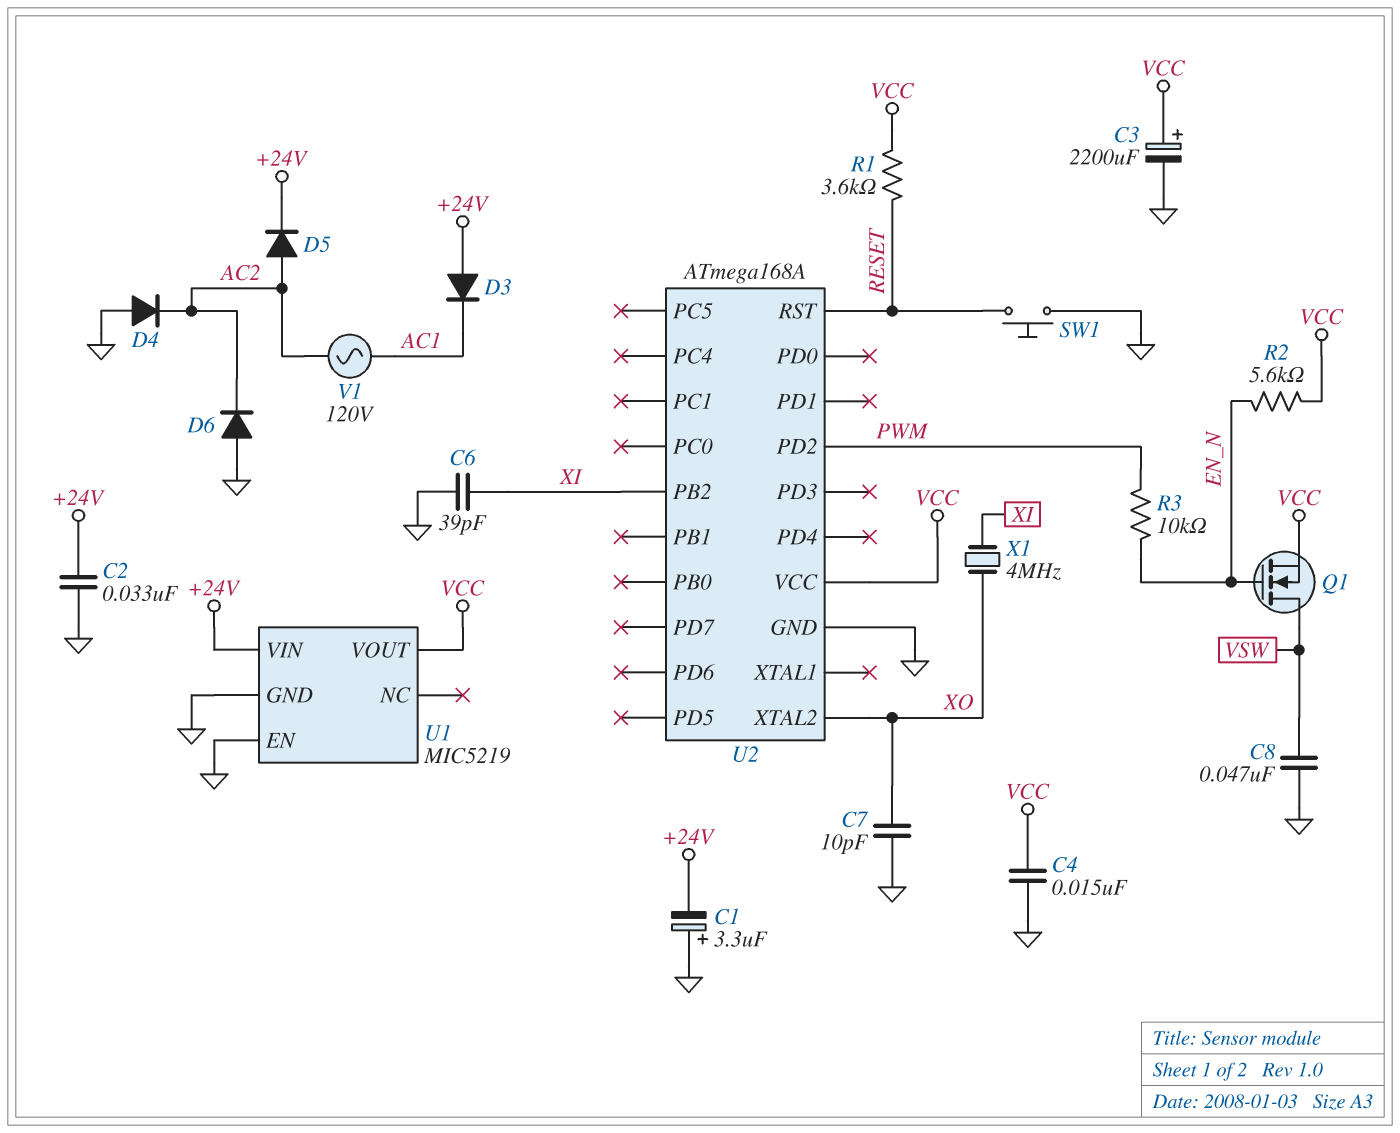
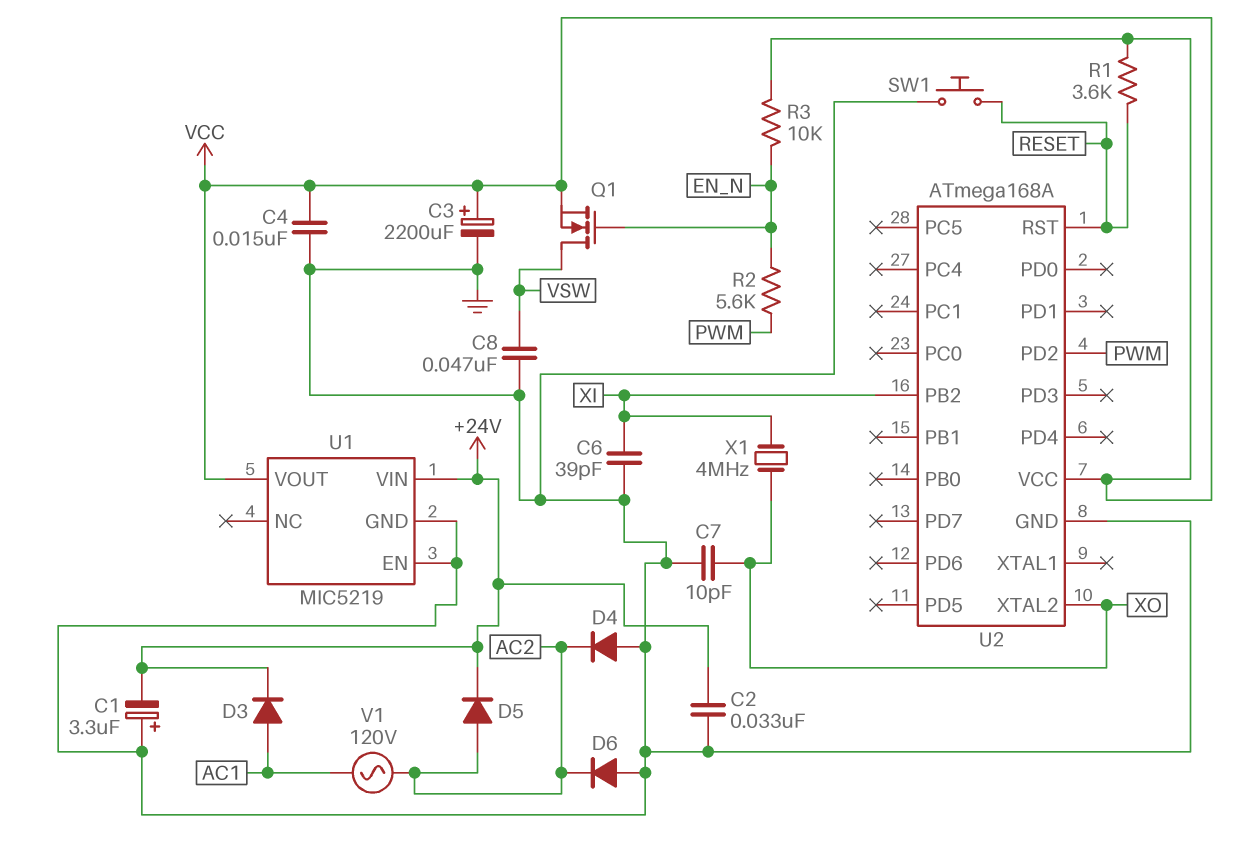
D3: diode (A +24V, K AC1) -> diode (A AC1, K +24V)
R2: 5.6k (EN_N, VCC) -> 5.6k (EN_N, PWM)
R3: 10k (EN_N, PWM) -> 10k (EN_N, VCC)

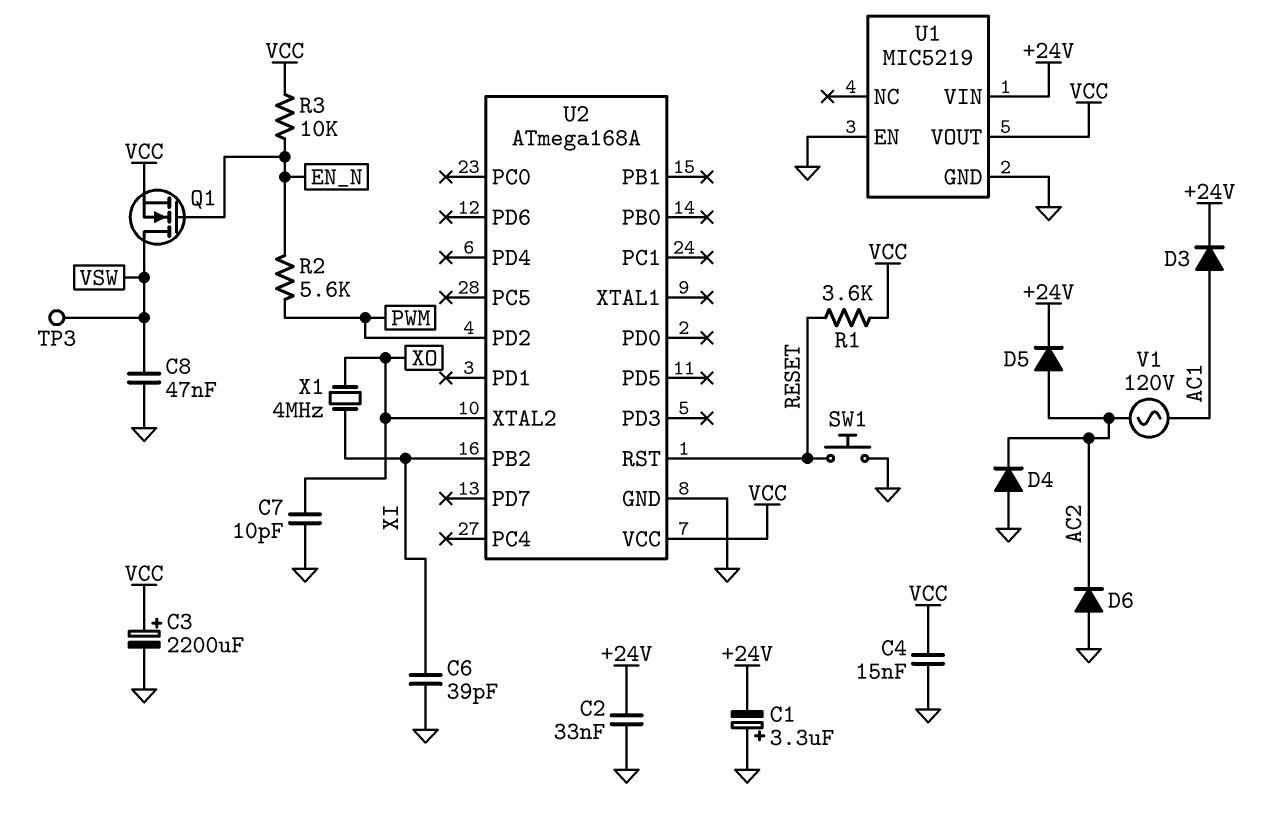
TP3: none -> test point (VSW)

